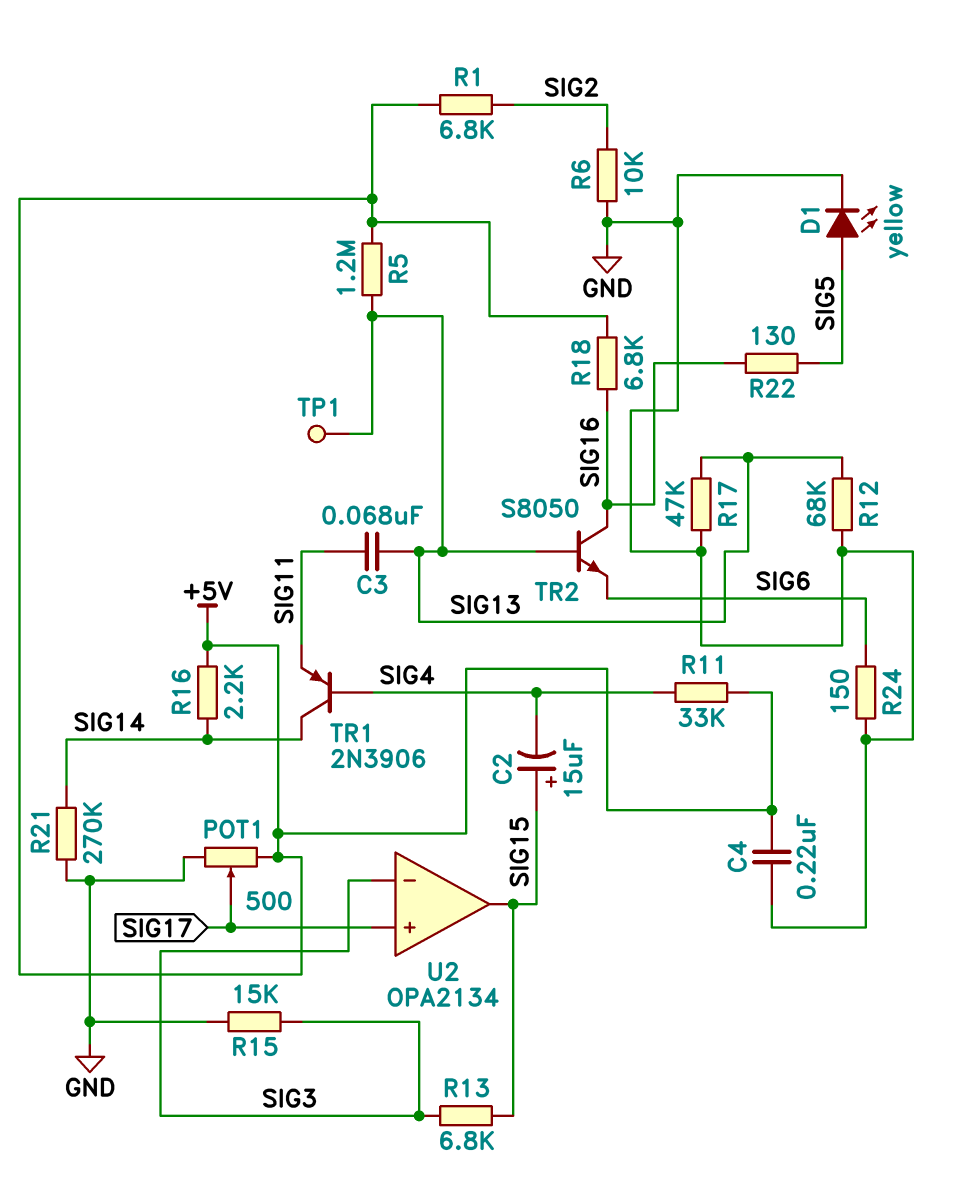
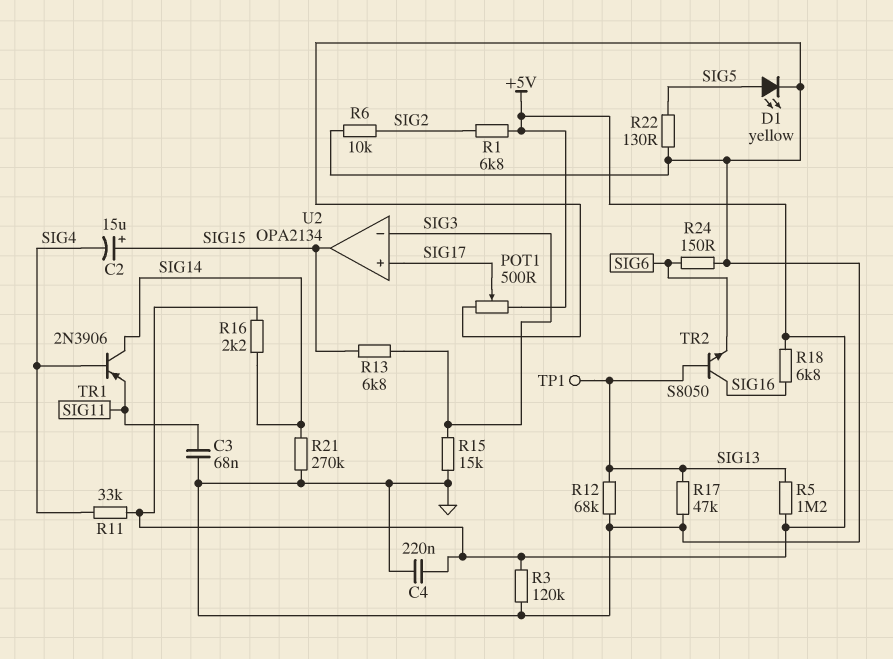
C3: 68nF (SIG11, SIG13) -> 68nF (GND, SIG11)
R3: none -> 120k (+5V, GND)
R22: 130 (SIG5, SIG16) -> 130 (GND, SIG5)

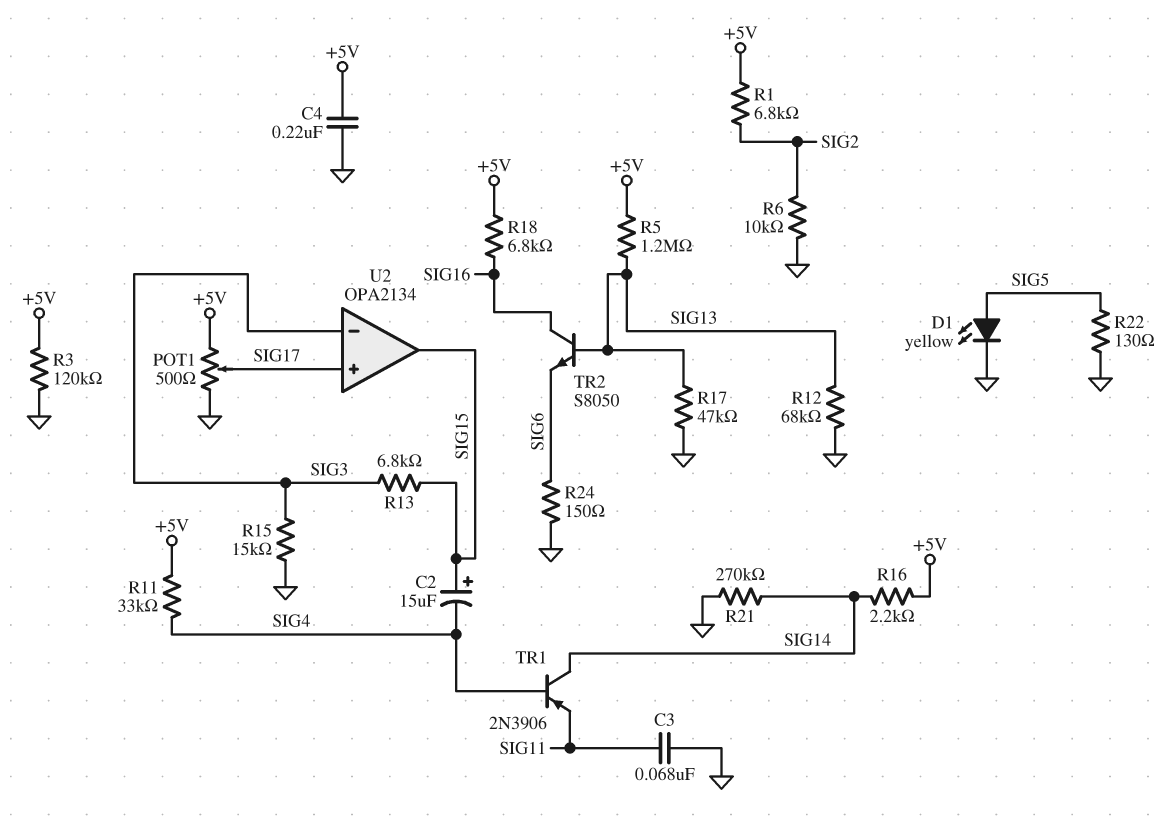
TP1: test point (SIG13) -> none

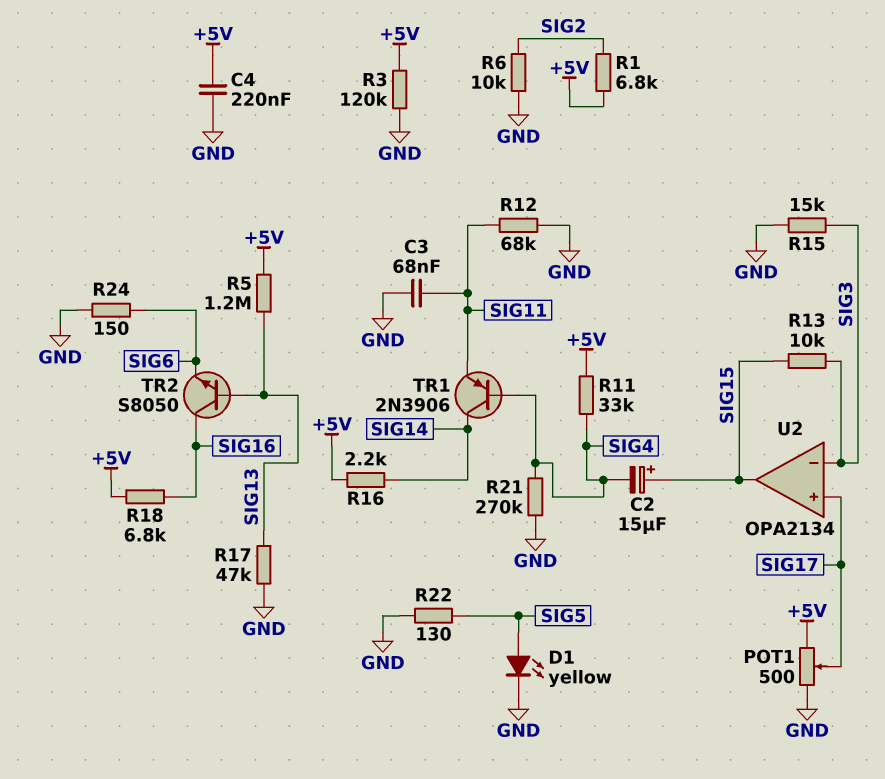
R12: 68k (GND, SIG13) -> 68k (GND, SIG11)
R13: 6.8k (SIG3, SIG15) -> 10k (SIG3, SIG15)
R21: 270k (GND, SIG14) -> 270k (GND, SIG4)

